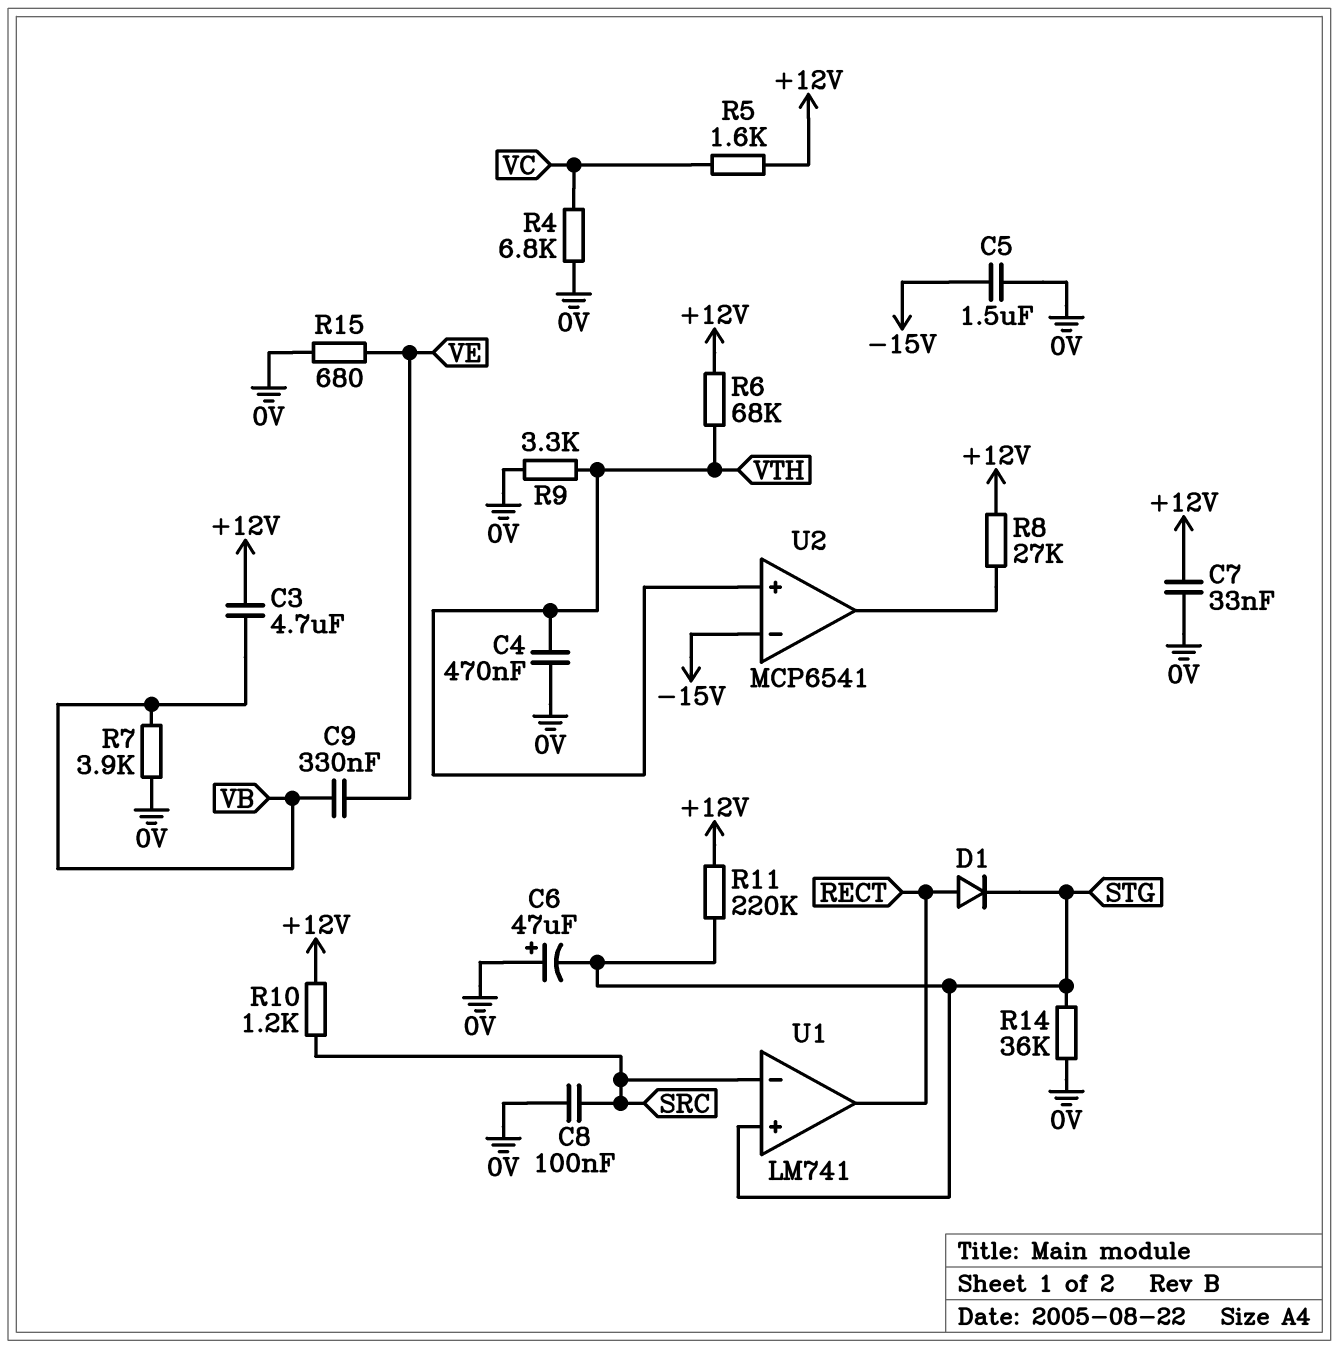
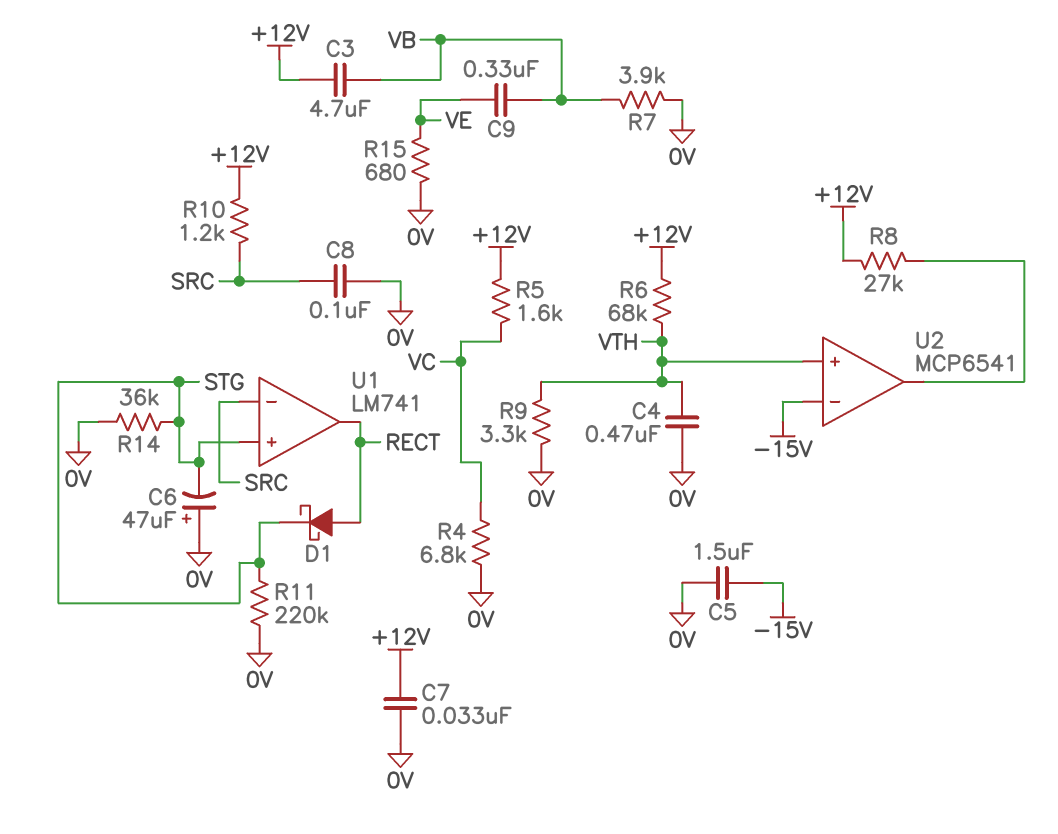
D1: diode (A RECT, K STG) -> schottky (A RECT, K STG)
R11: 220k (+12V, STG) -> 220k (0V, STG)

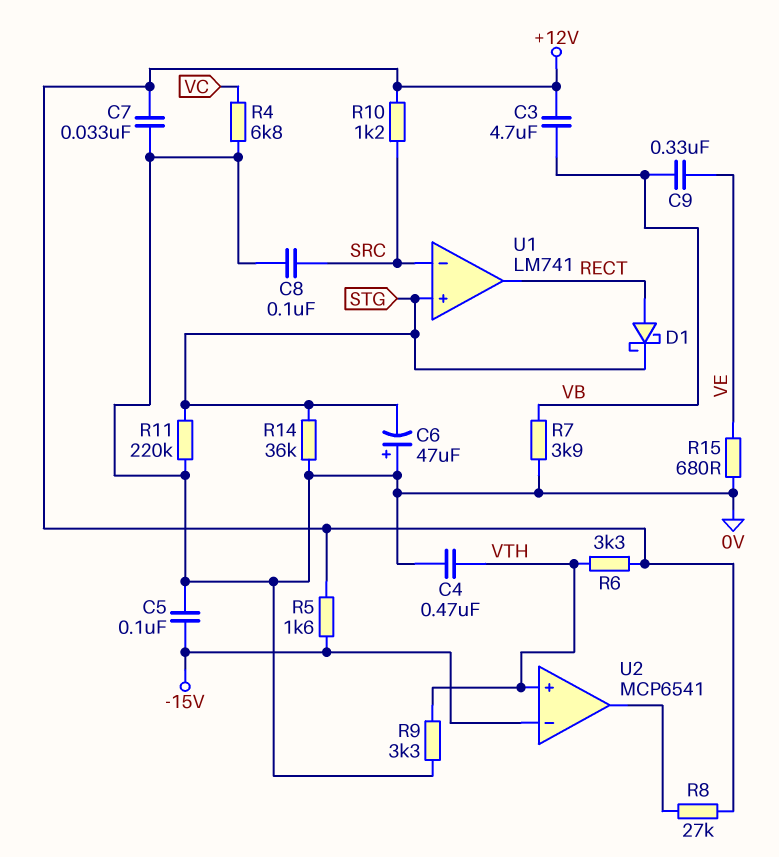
C5: 1.5uF (-15V, 0V) -> 100nF (-15V, 0V)
R5: 1.6k (+12V, VC) -> 1.6k (+12V, -15V)
R6: 68k (+12V, VTH) -> 3.3k (+12V, VTH)

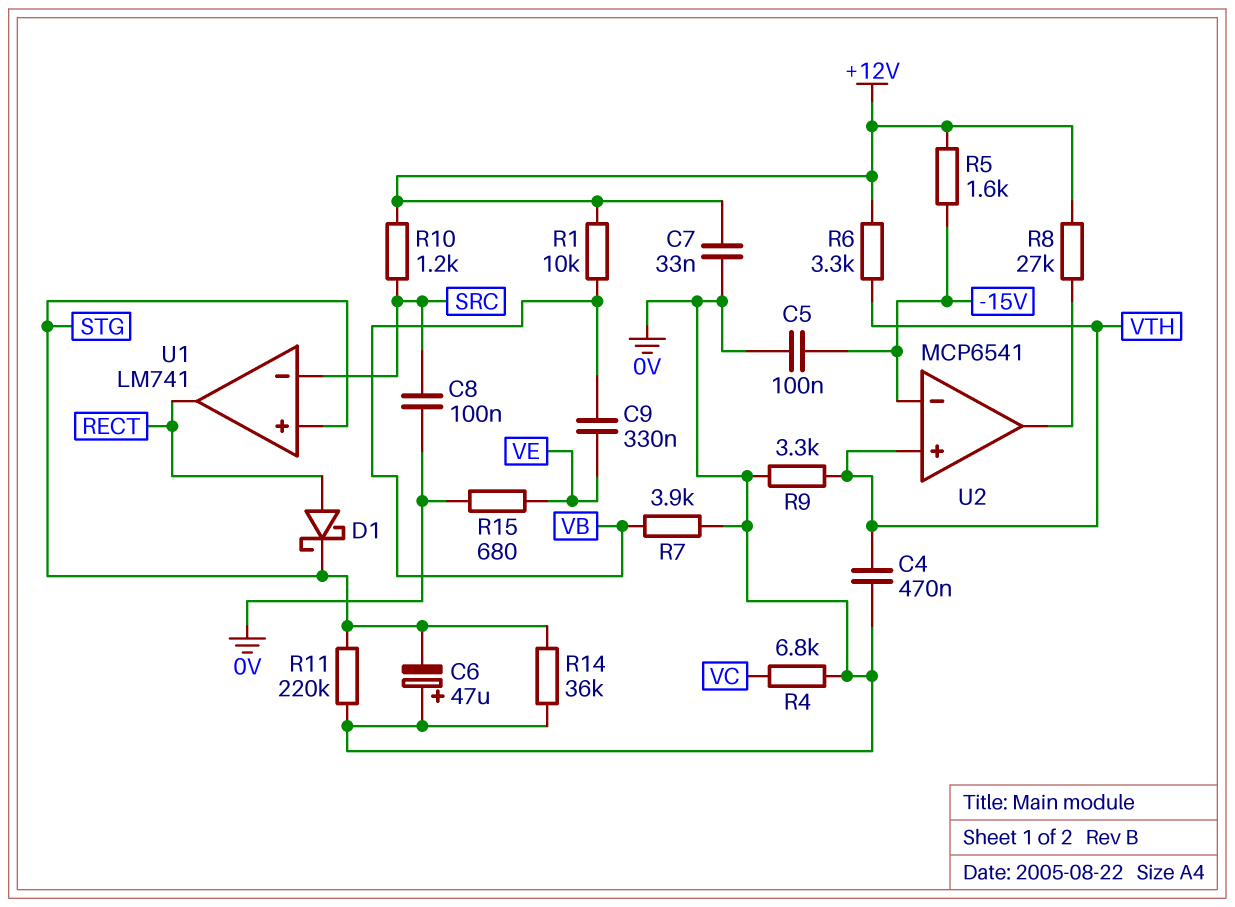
C3: 4.7uF (+12V, VB) -> none
R1: none -> 10k (+12V, VB)

